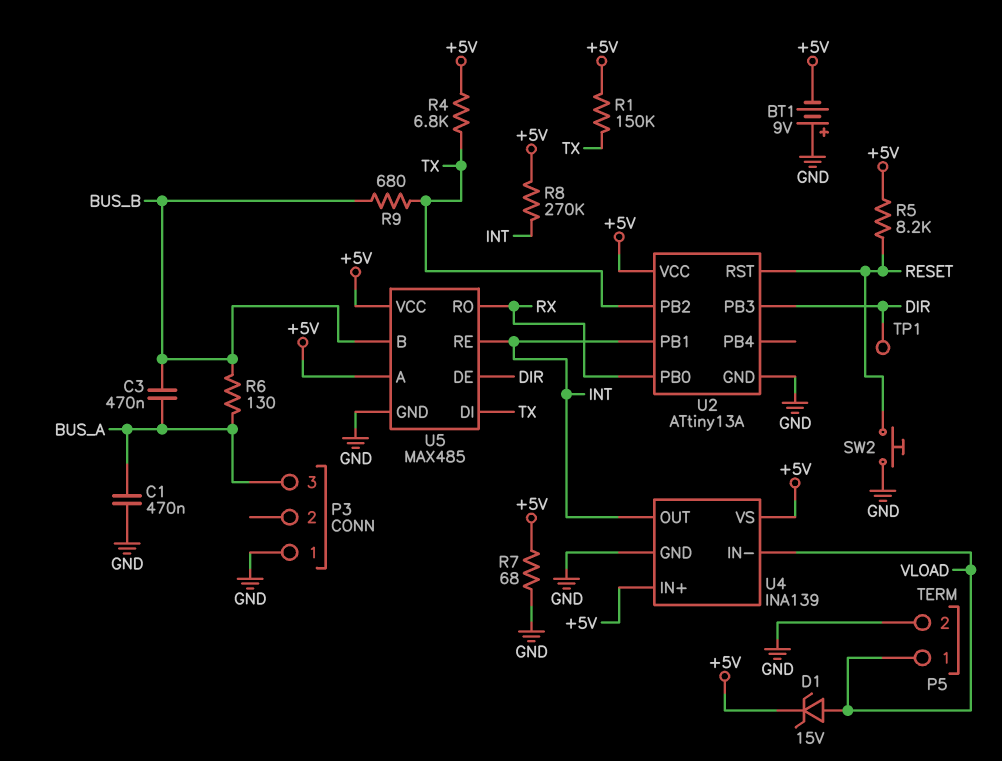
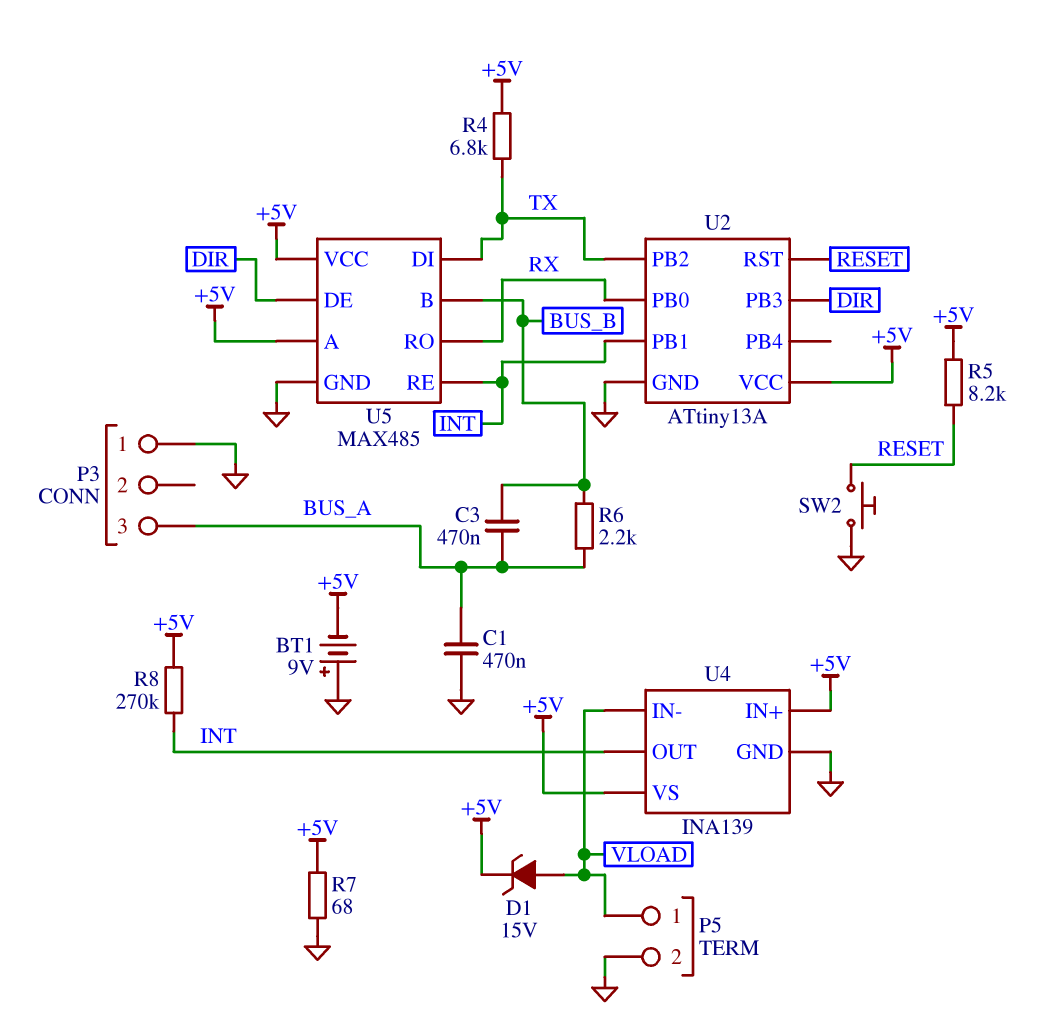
R1: 150k (+5V, TX) -> none
R6: 130 (BUS_A, BUS_B) -> 2.2k (BUS_A, BUS_B)
R9: 680 (BUS_B, TX) -> none
TP1: test point (DIR) -> none

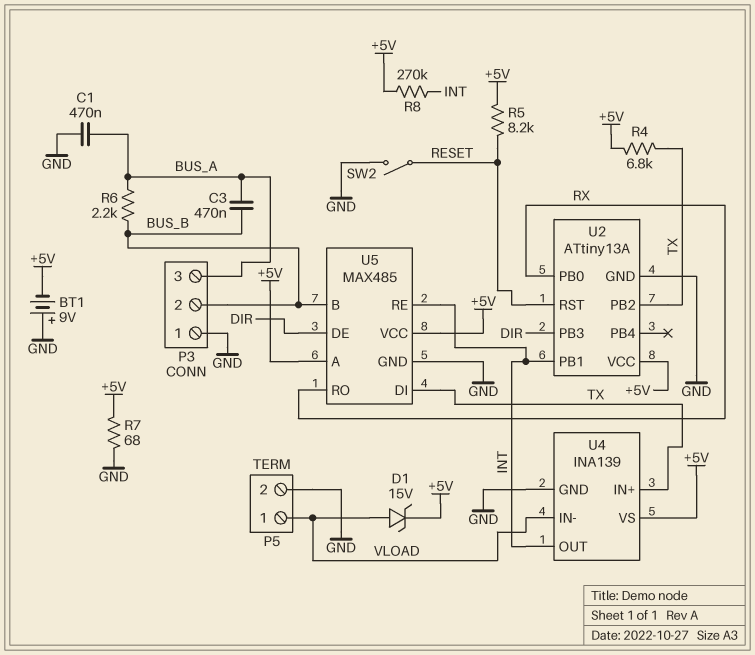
P3 pin 2: none -> BUS_B
SW2: button (GND, RESET) -> switch (GND, RESET)
U4 pin IN+: +5V -> TX

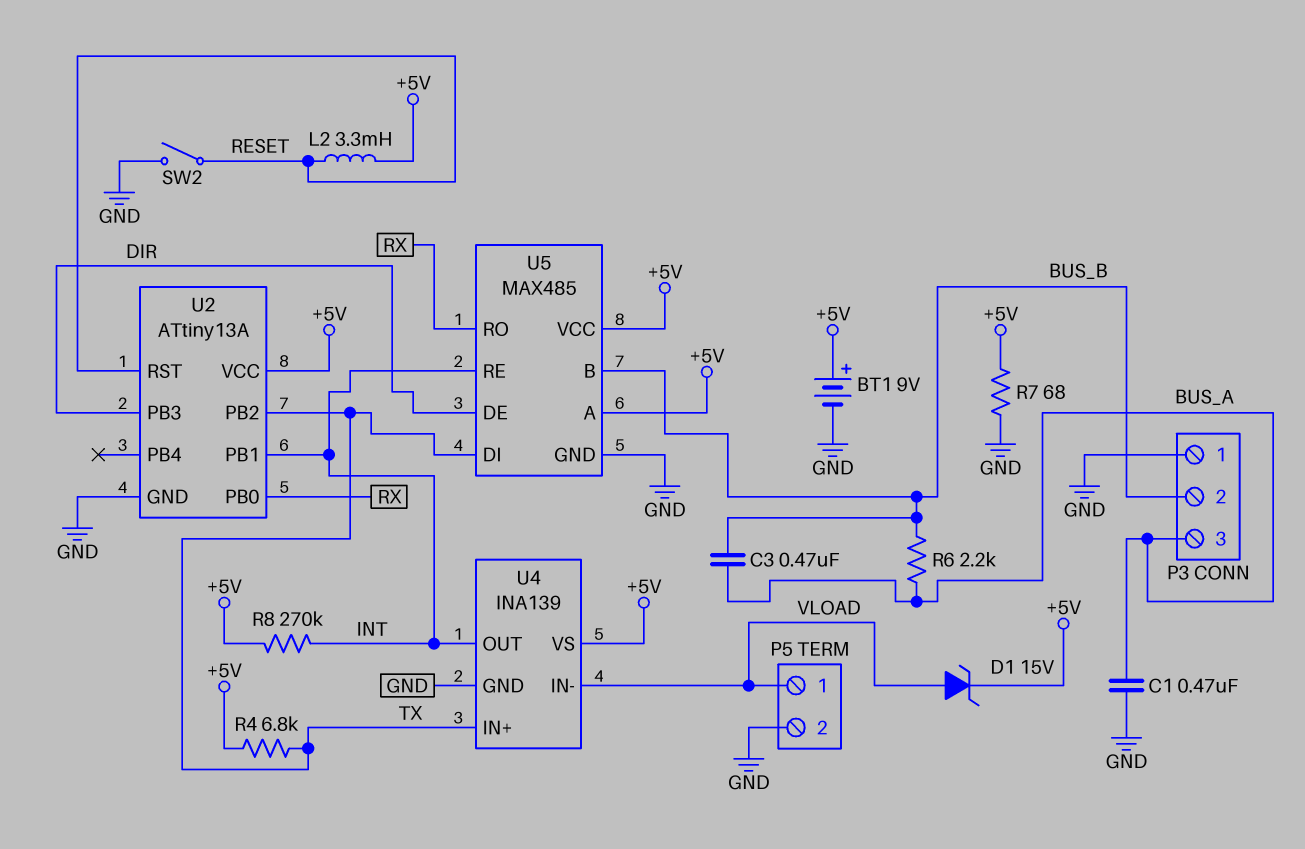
BT1: 9V (plus GND, minus +5V) -> 9V (plus +5V, minus GND)
L2: none -> 3.3mH (+5V, RESET)
R5: 8.2k (+5V, RESET) -> none

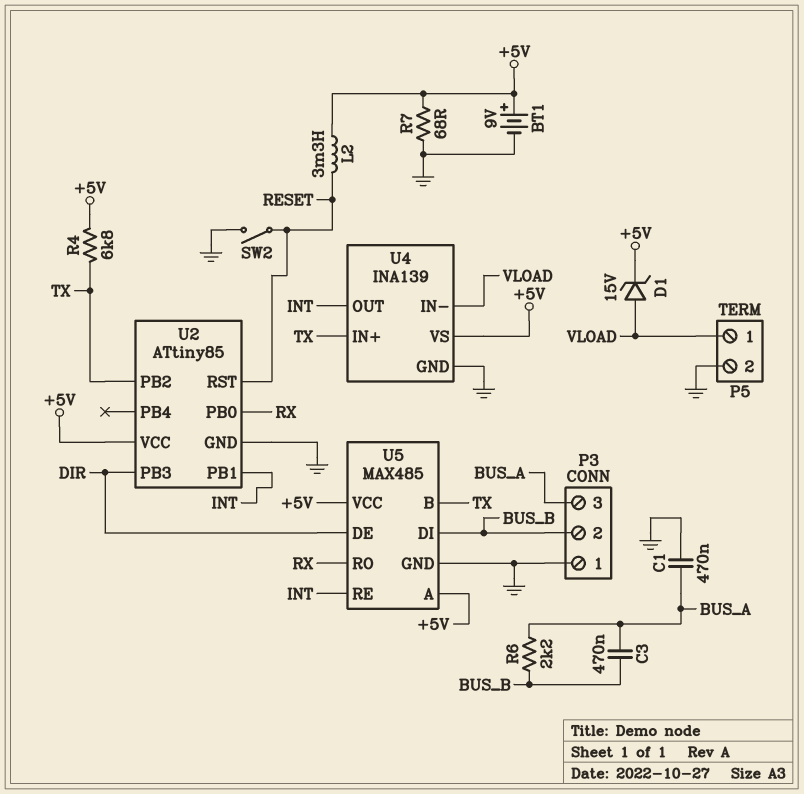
R8: 270k (+5V, INT) -> none
U2: ATtiny13A -> ATtiny85
U5 pin B: BUS_B -> TX
U5 pin DI: TX -> BUS_B

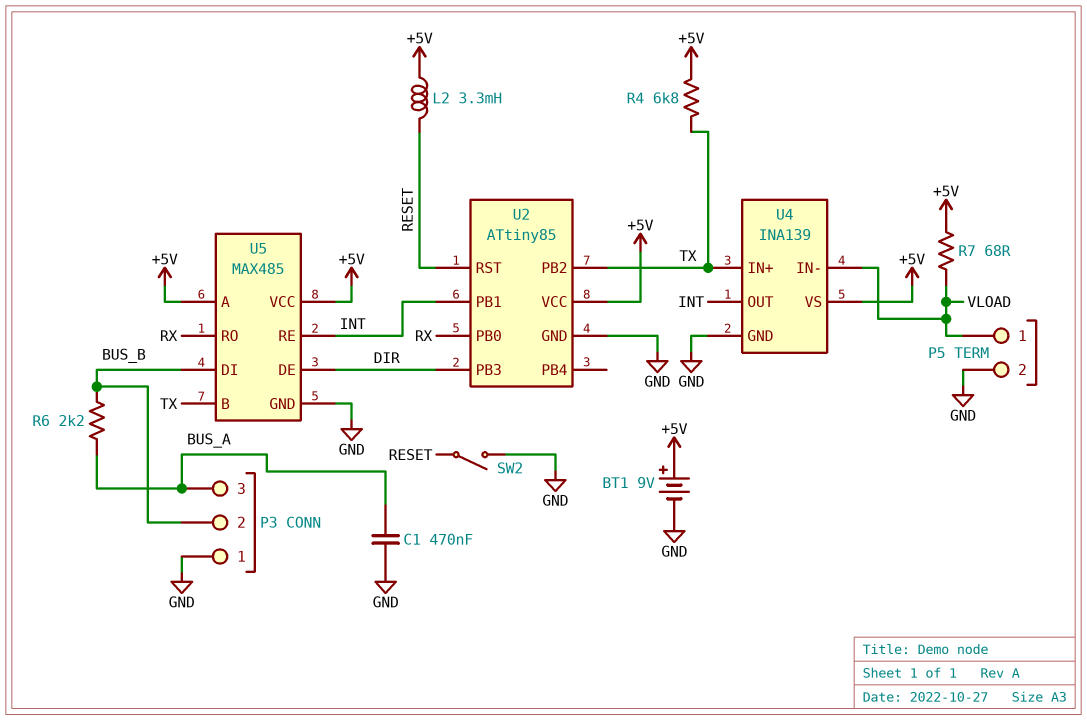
C3: 470nF (BUS_A, BUS_B) -> none
D1: zener 15V (A VLOAD, K +5V) -> none
R7: 68 (+5V, GND) -> 68 (+5V, VLOAD)

